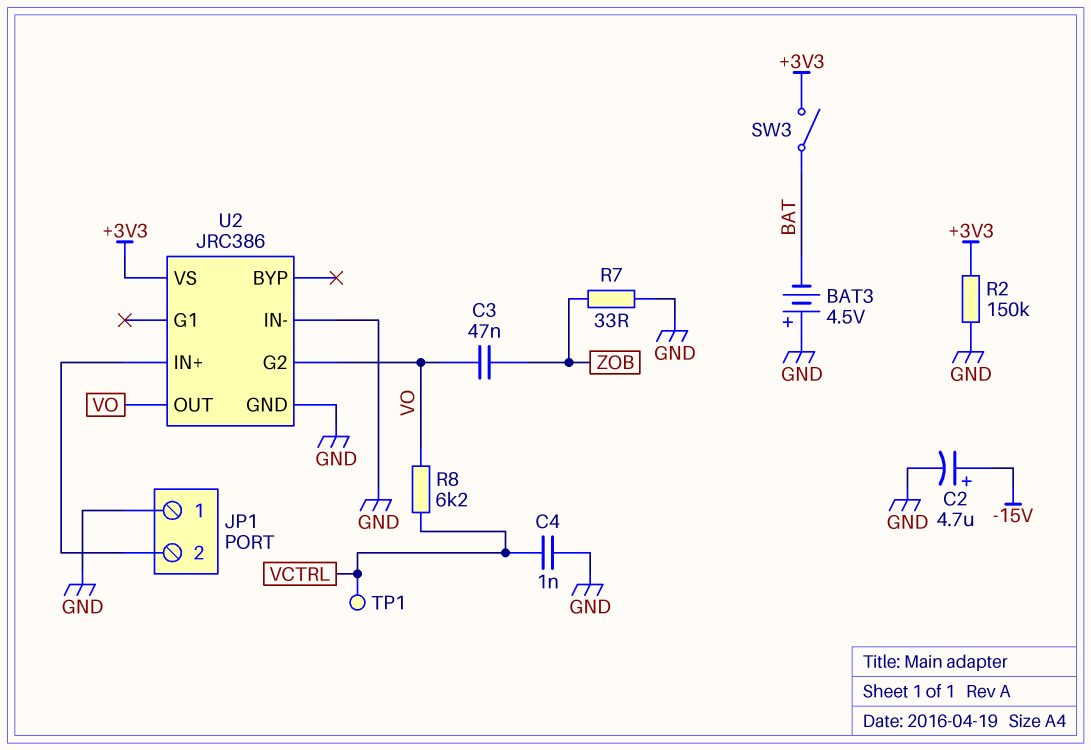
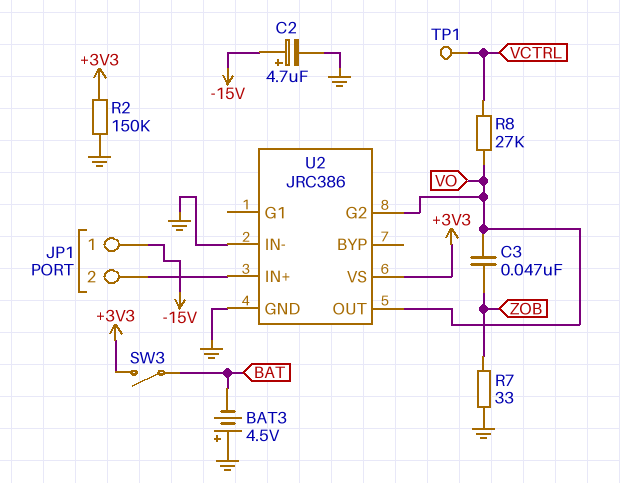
C4: 1nF (GND, VCTRL) -> none
JP1 pin 1: GND -> -15V
R8: 6.2k (VCTRL, VO) -> 27k (VCTRL, VO)

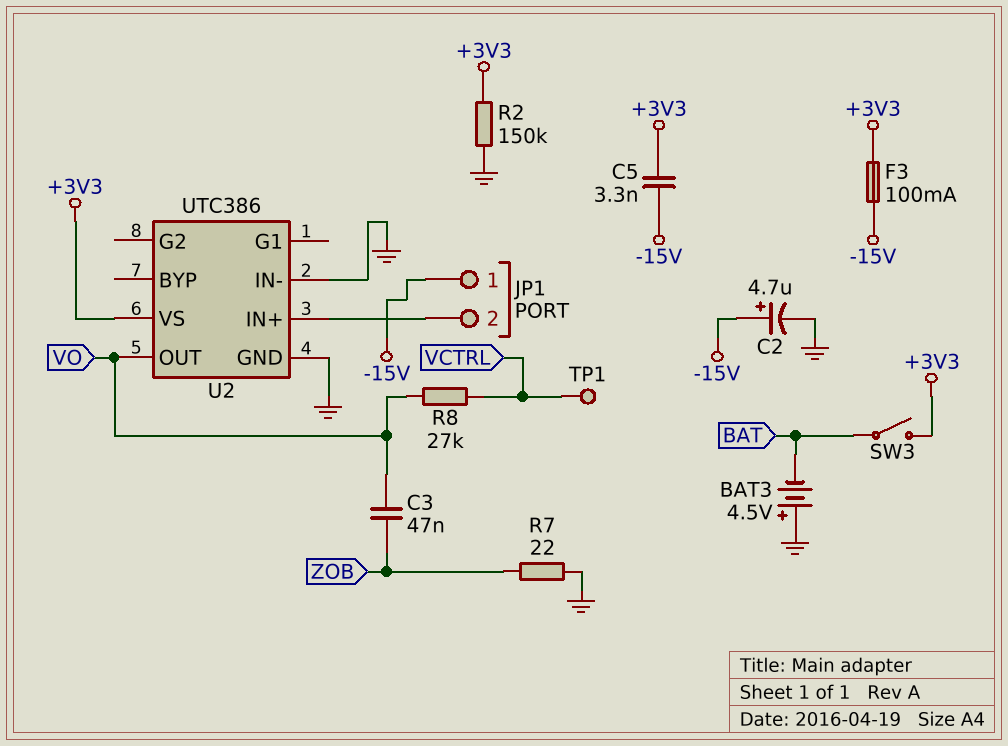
C5: none -> 3.3nF (+3V3, -15V)
F3: none -> 100mA (+3V3, -15V)
R7: 33 (GND, ZOB) -> 22 (GND, ZOB)
U2: JRC386 -> UTC386
U2 pin G2: VO -> none

